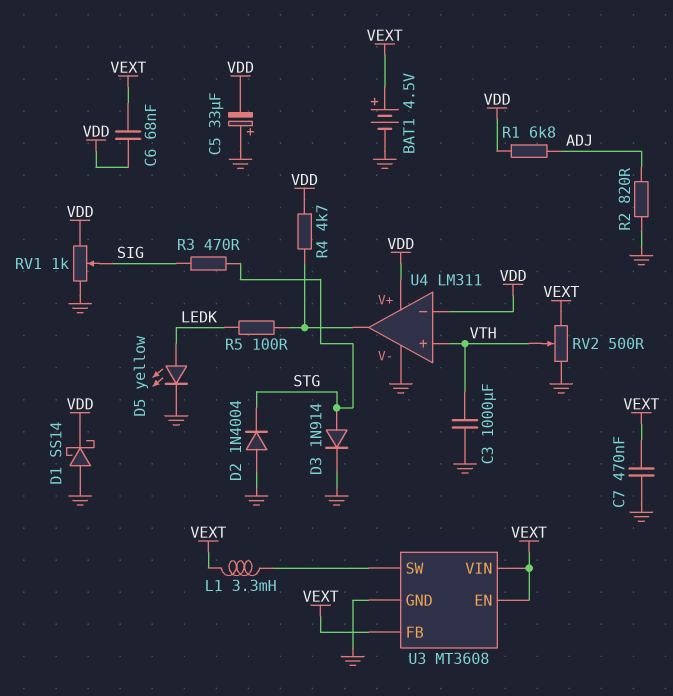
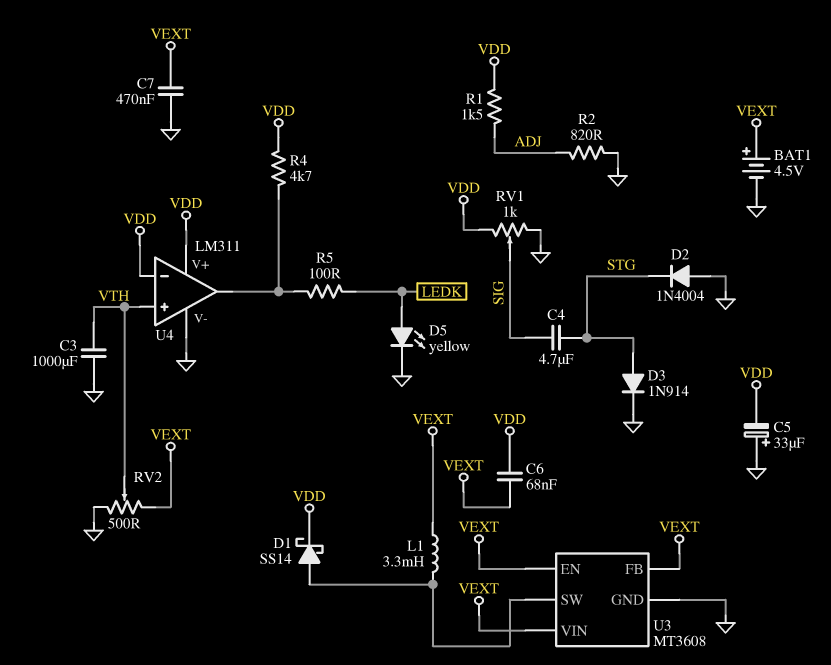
C4: none -> 4.7uF (SIG, STG)
D1: schottky SS14 (A GND, K VDD) -> schottky SS14 (A U3/SW, K VDD)
R1: 6.8k (ADJ, VDD) -> 1.5k (ADJ, VDD)
R3: 470 (SIG, STG) -> none

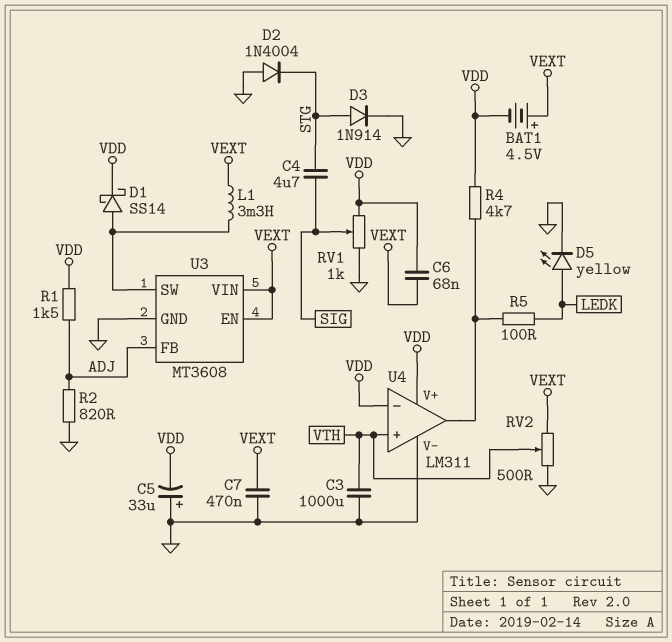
BAT1: 4.5V (plus VEXT, minus GND) -> 4.5V (plus VEXT, minus VDD)
U3 pin FB: VEXT -> ADJ

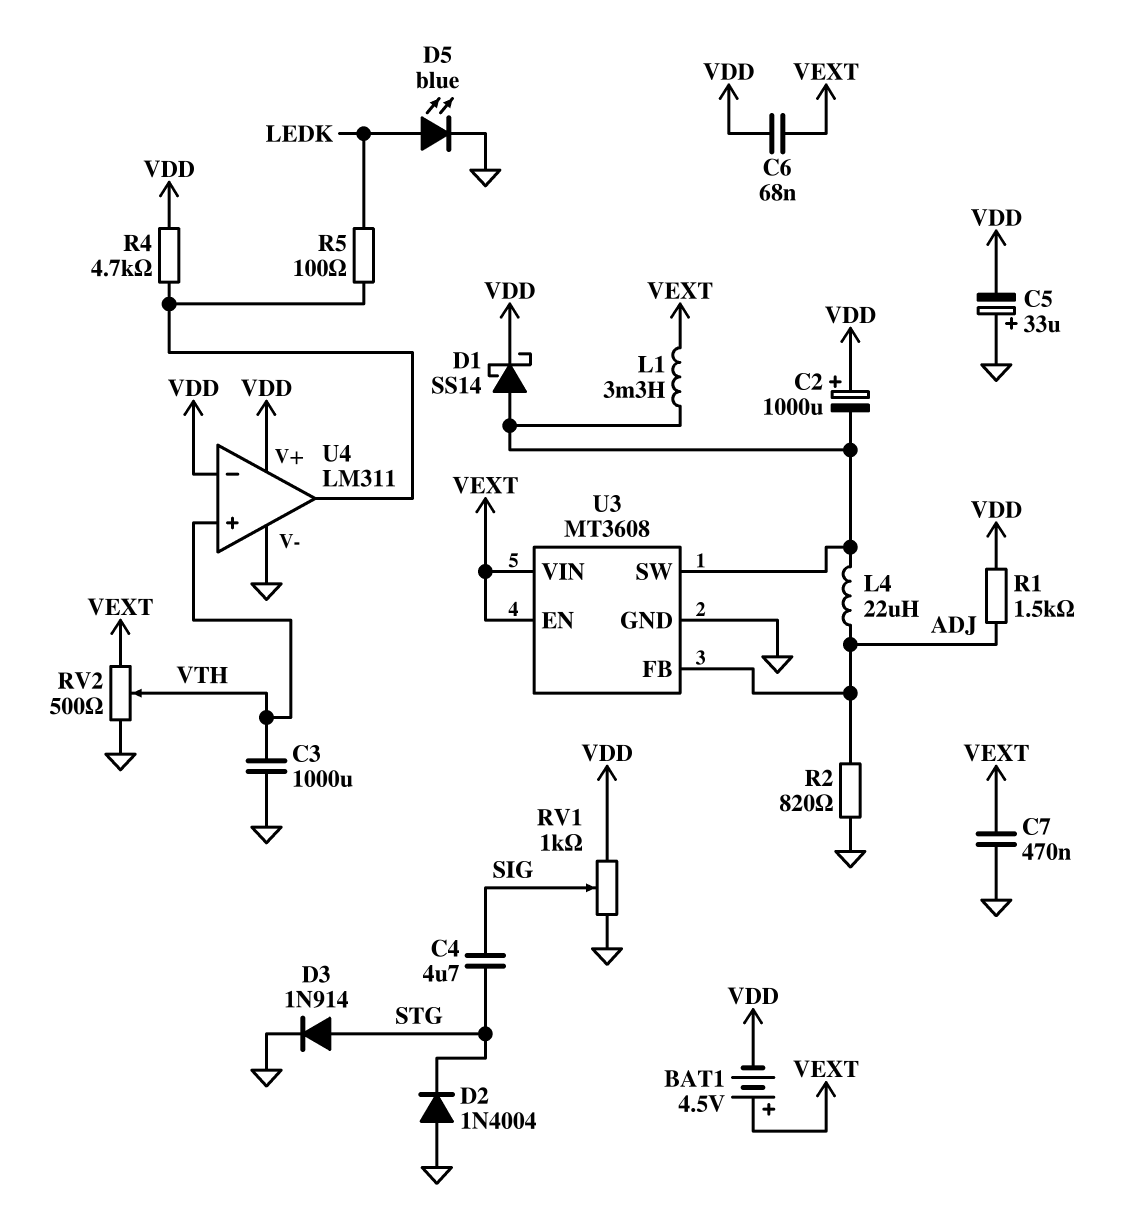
C2: none -> 1000uF (plus VDD, minus U3/SW)
D5: LED yellow (A LEDK, K GND) -> LED blue (A LEDK, K GND)
L4: none -> 22uH (ADJ, U3/SW)

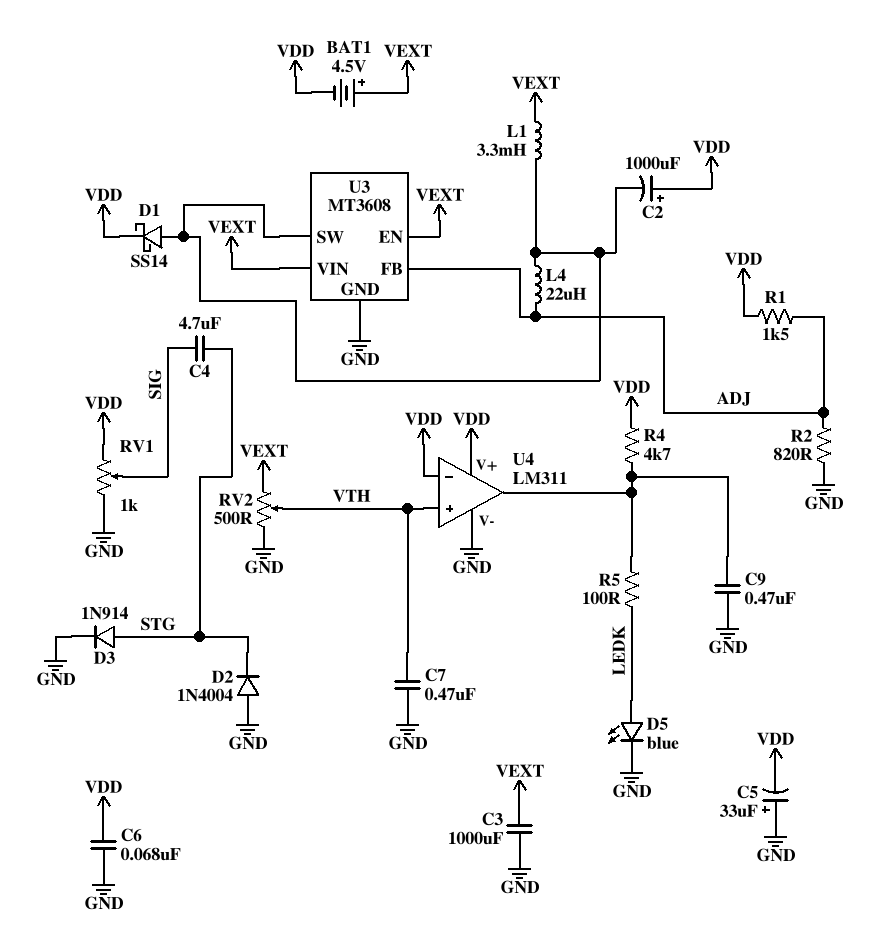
C3: 1000uF (GND, VTH) -> 1000uF (GND, VEXT)
C6: 68nF (VDD, VEXT) -> 68nF (GND, VDD)
C7: 470nF (GND, VEXT) -> 470nF (GND, VTH)
C9: none -> 470nF (GND, U4/out)

